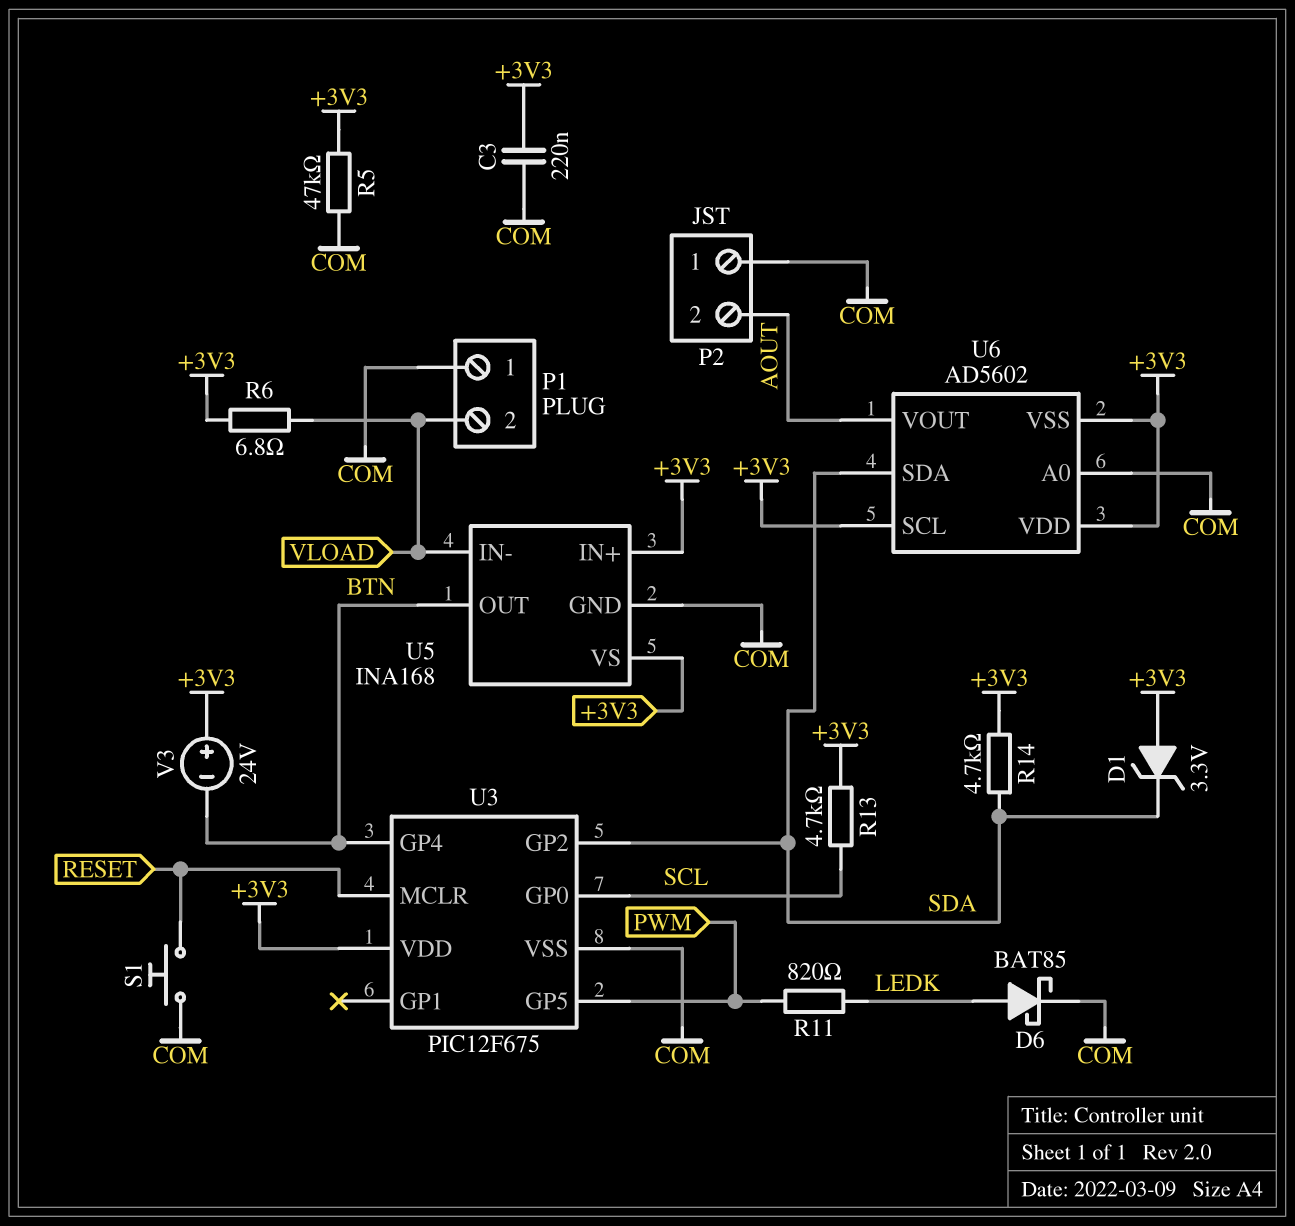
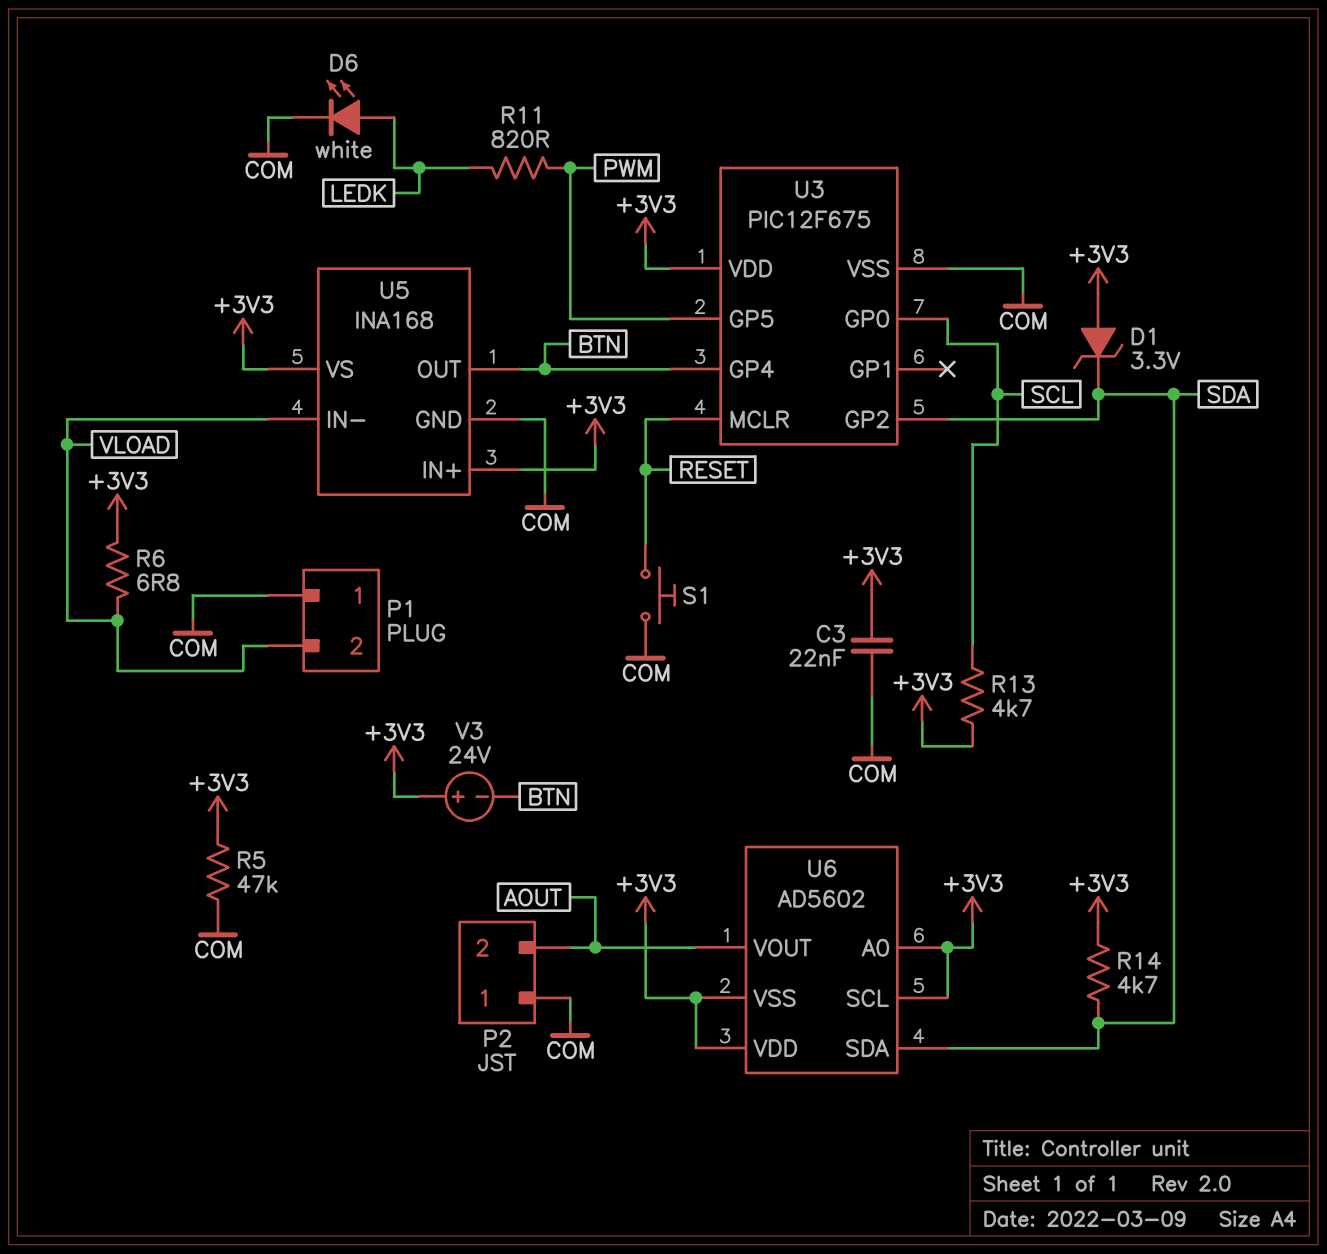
C3: 220nF (+3V3, COM) -> 22nF (+3V3, COM)
D6: schottky BAT85 (A LEDK, K COM) -> LED white (A LEDK, K COM)
U6 pin A0: COM -> +3V3

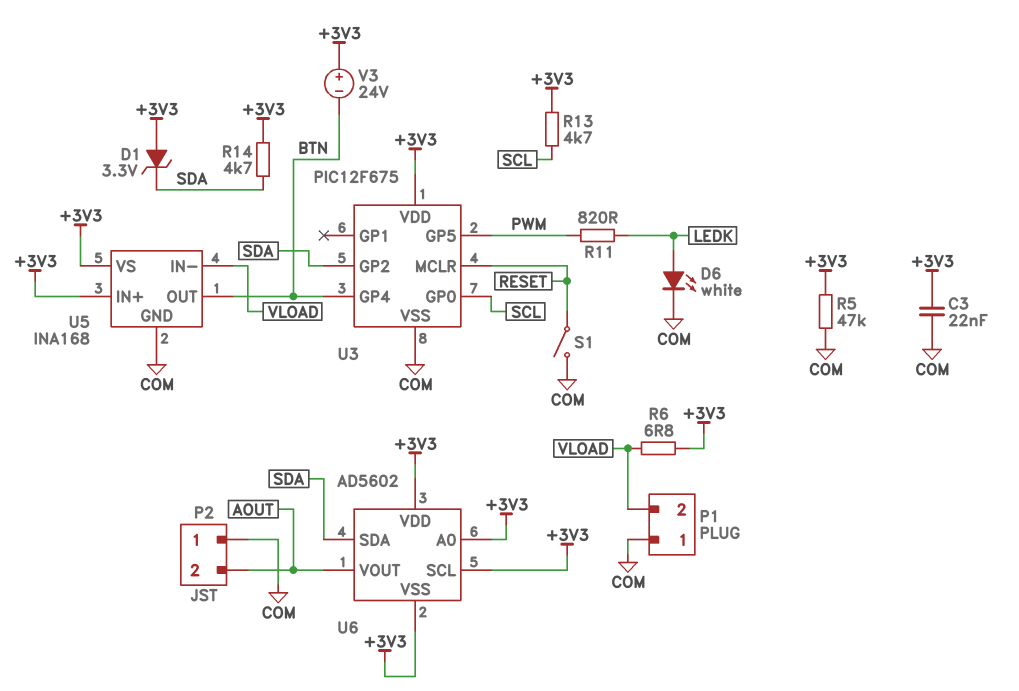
S1: button (COM, RESET) -> switch (COM, RESET)

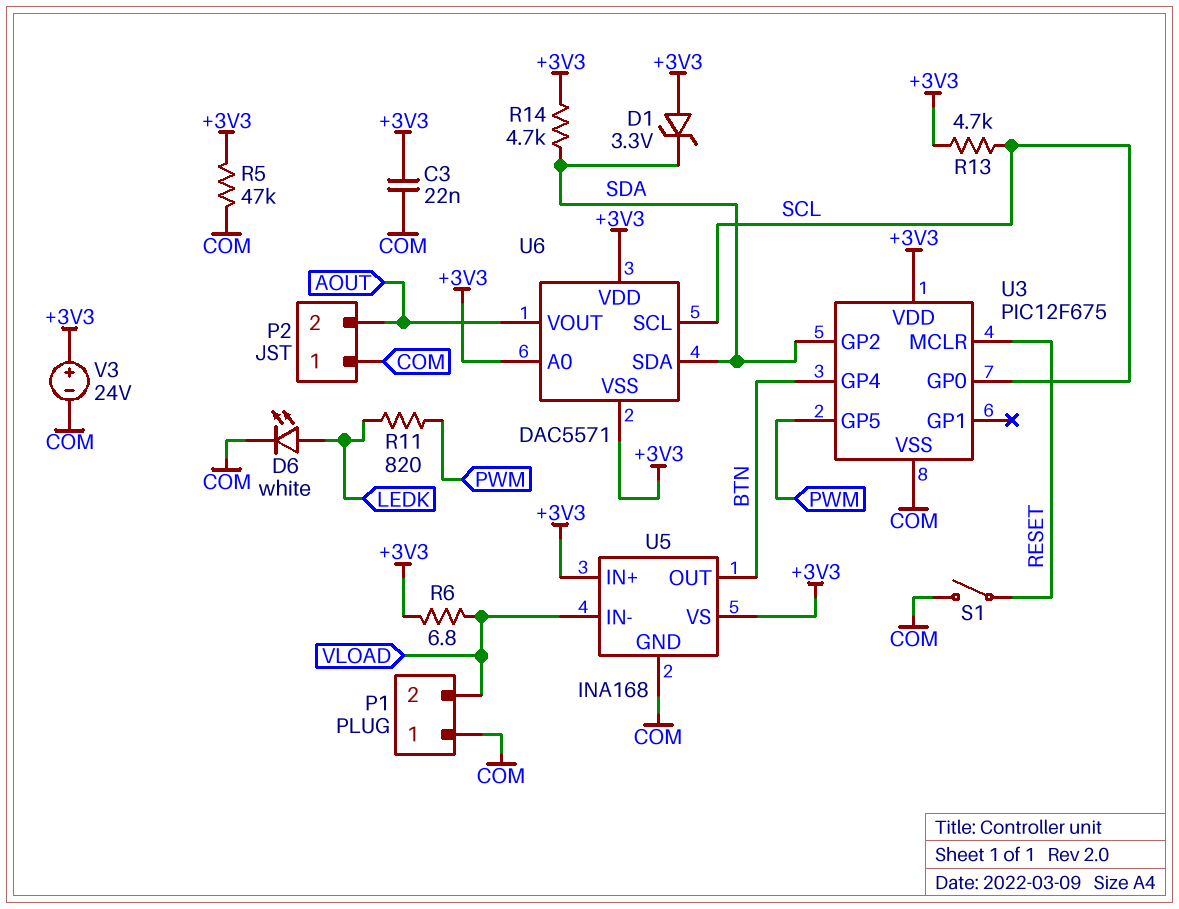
U6: AD5602 -> DAC5571
U6 pin SCL: +3V3 -> SCL
V3: 24V (plus +3V3, minus BTN) -> 24V (plus +3V3, minus COM)

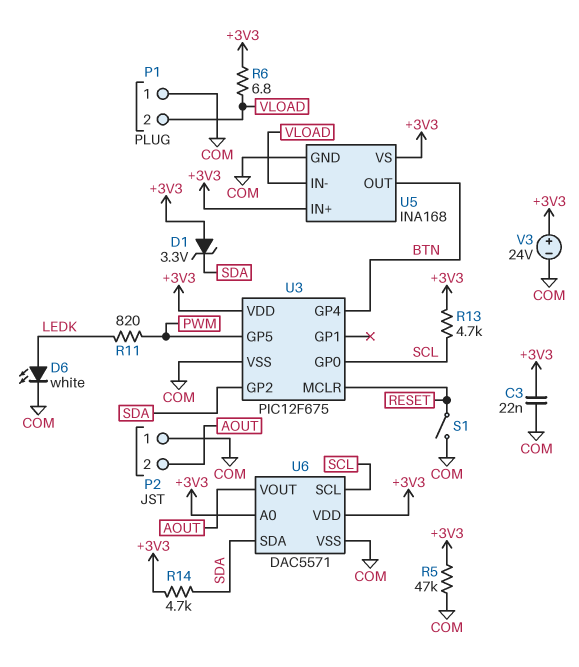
U6 pin VSS: +3V3 -> COM

